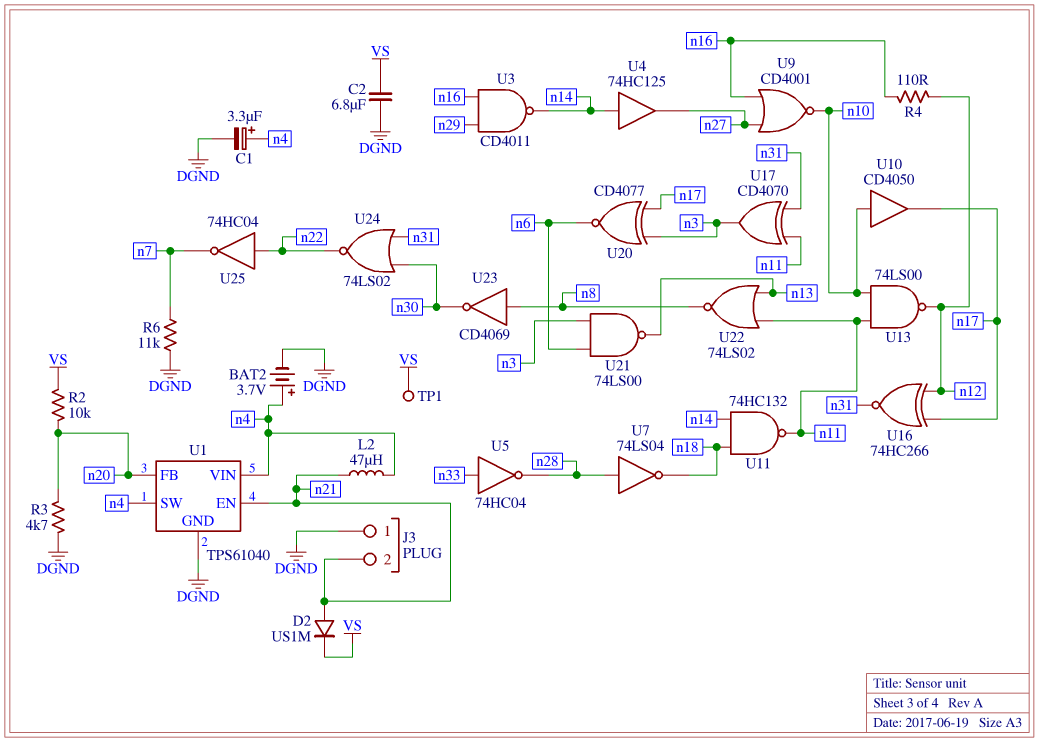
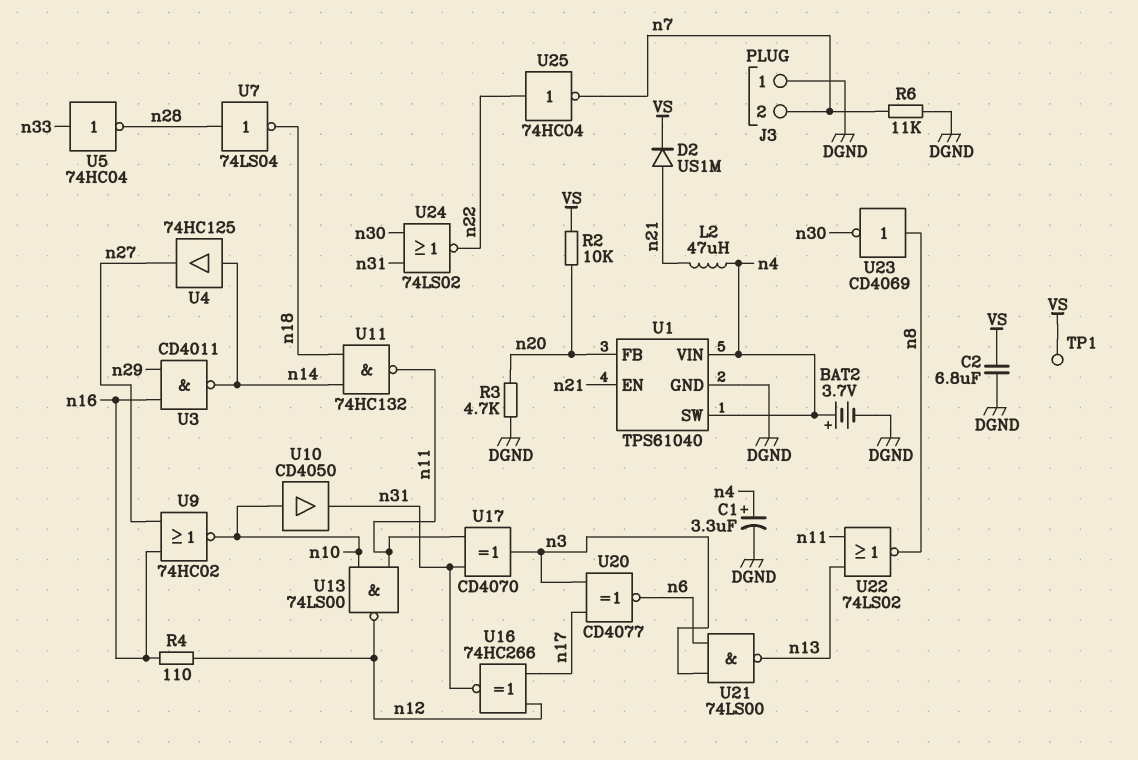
J3 pin 2: n21 -> n7
U9: NOR CD4001 (in n16, in n27, out n10) -> NOR 74HC02 (in n16, in n27, out n10)
U10: buffer CD4050 (in n10, out n17) -> buffer CD4050 (in n10, out n31)

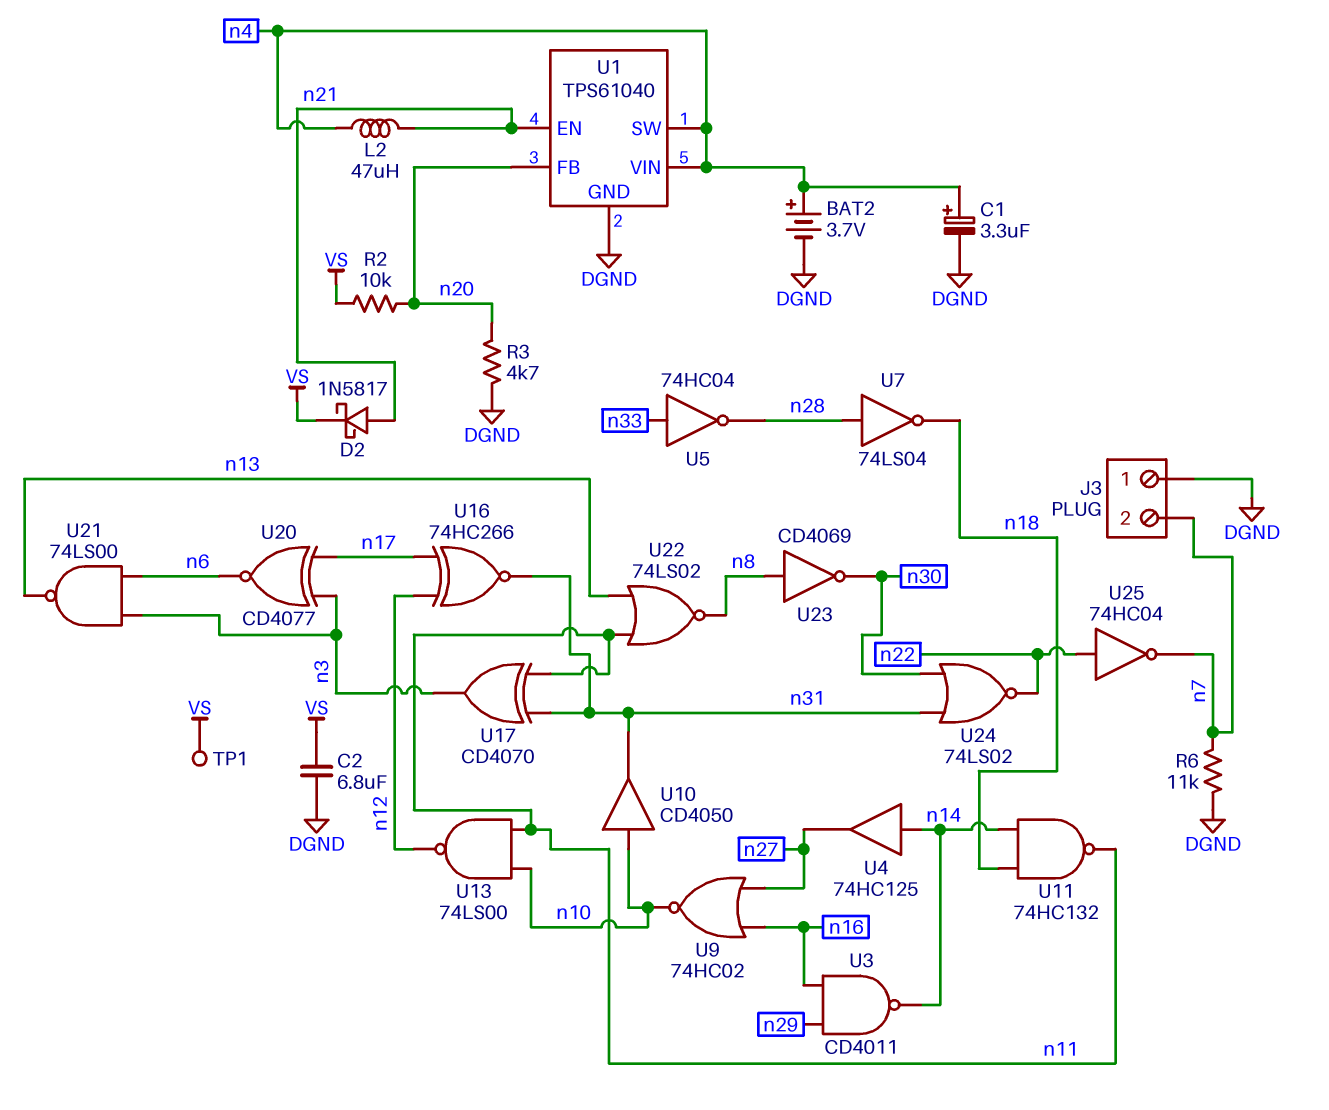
D2: diode US1M (A n21, K VS) -> schottky 1N5817 (A n21, K VS)
R4: 110 (n12, n16) -> none

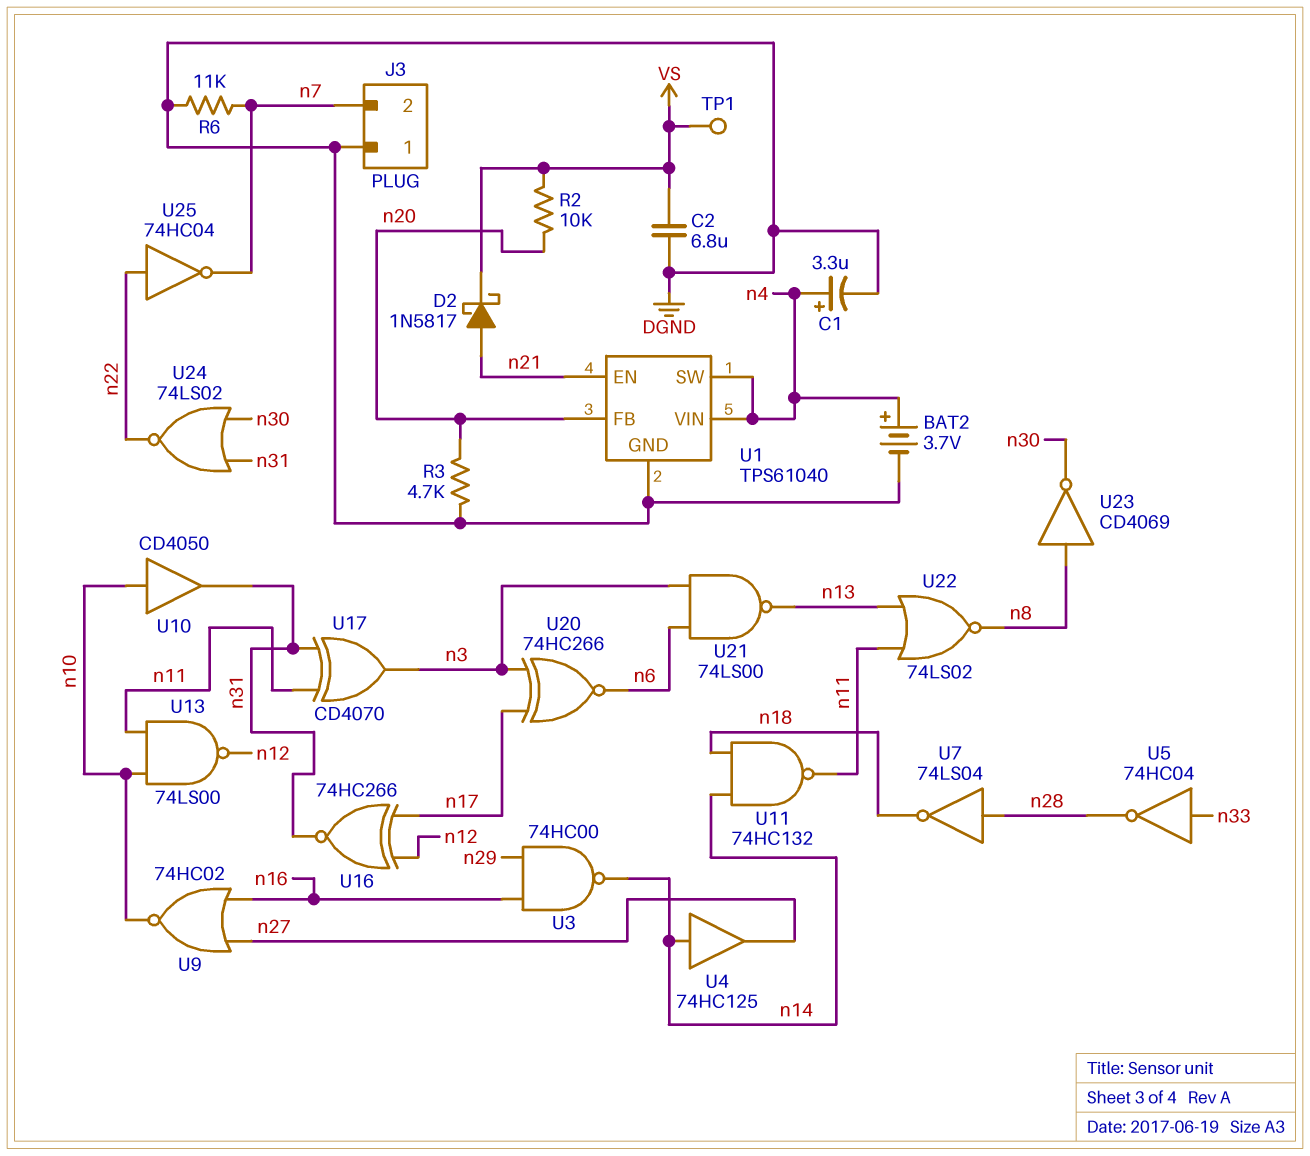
L2: 47uH (n4, n21) -> none
U3: NAND CD4011 (in n16, in n29, out n14) -> NAND 74HC00 (in n16, in n29, out n14)
U20: XNOR CD4077 (in n3, in n17, out n6) -> XNOR 74HC266 (in n3, in n17, out n6)

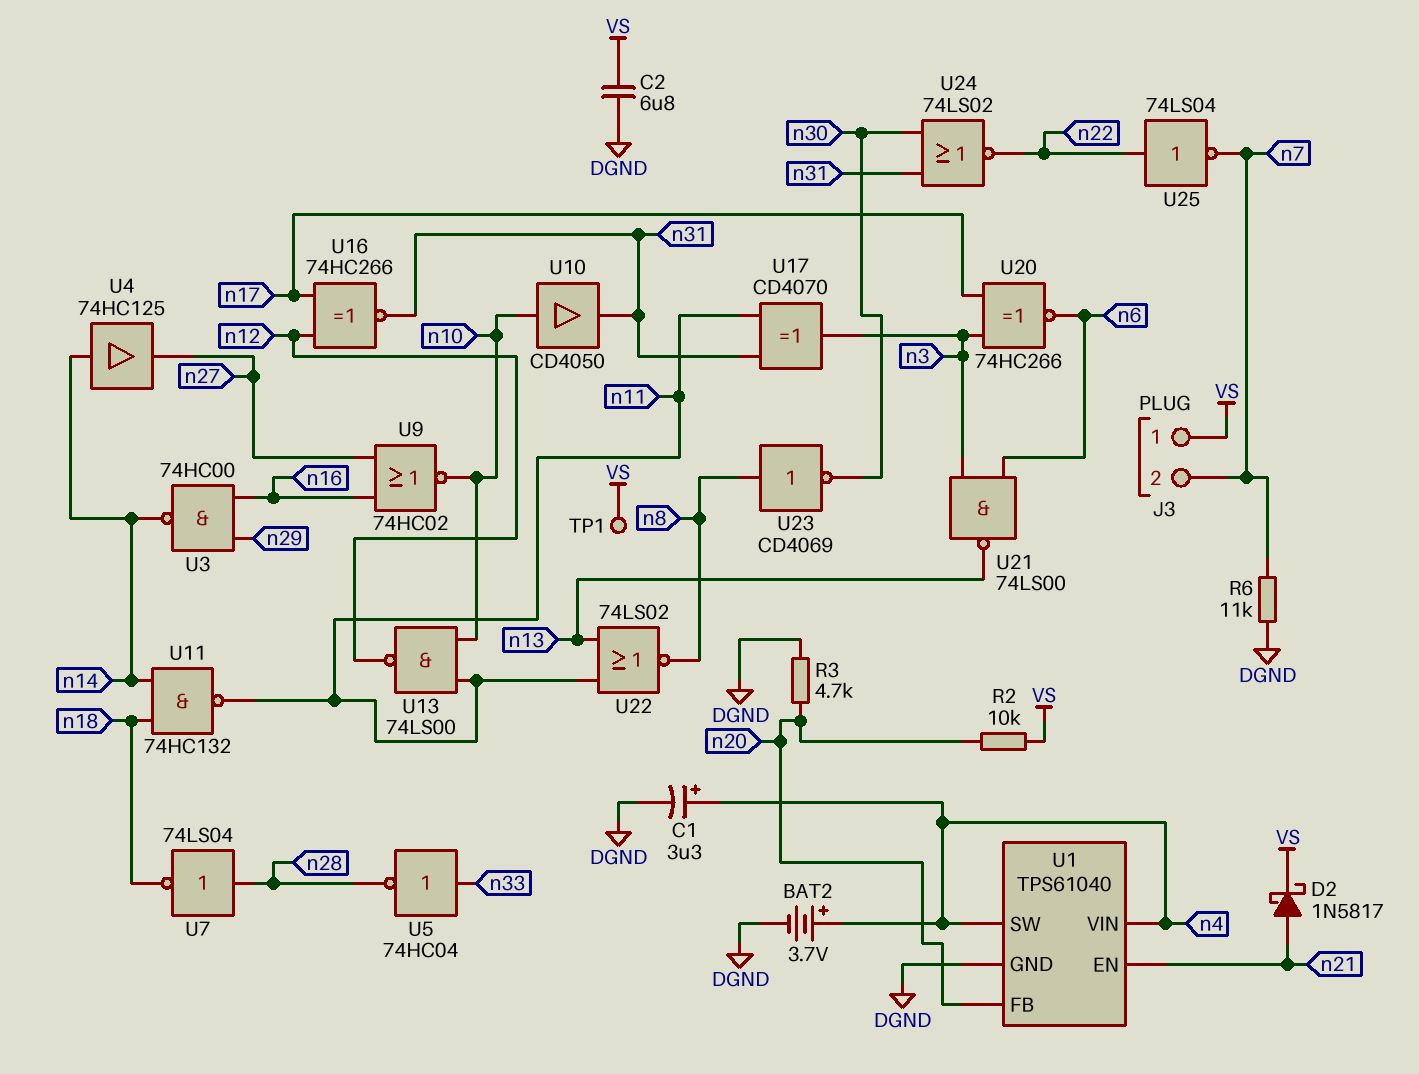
J3 pin 1: DGND -> VS
U25: NOT 74HC04 (in n22, out n7) -> NOT 74LS04 (in n22, out n7)

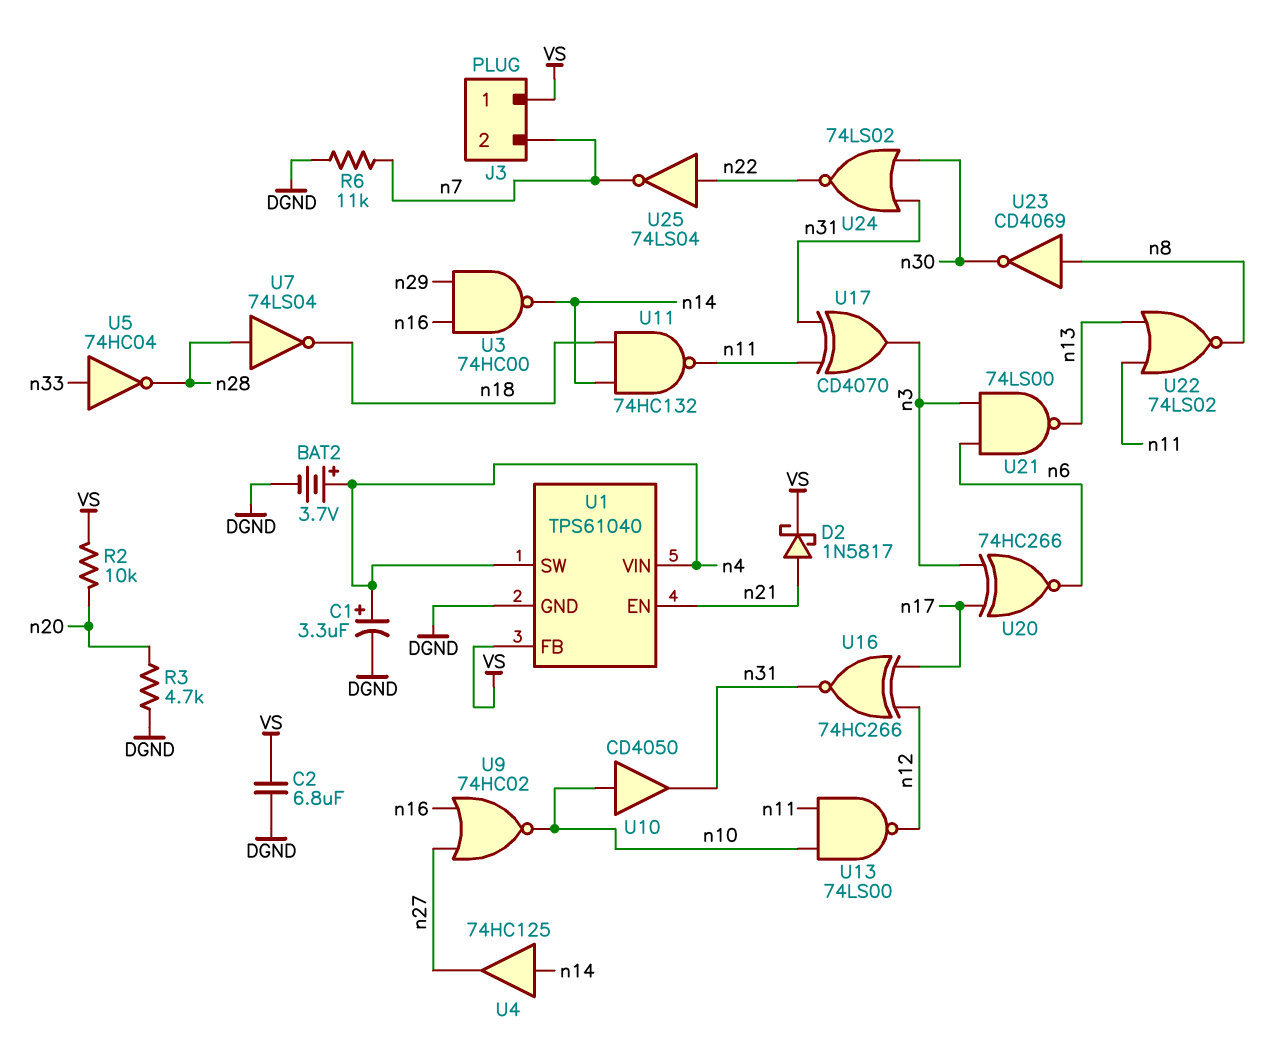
TP1: test point (VS) -> none
U1 pin FB: n20 -> VS

